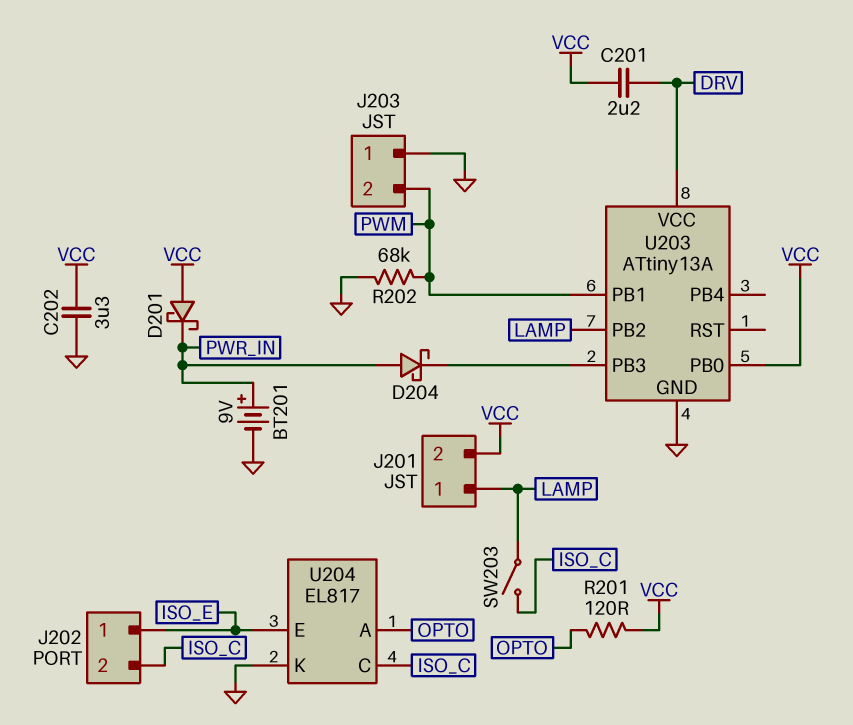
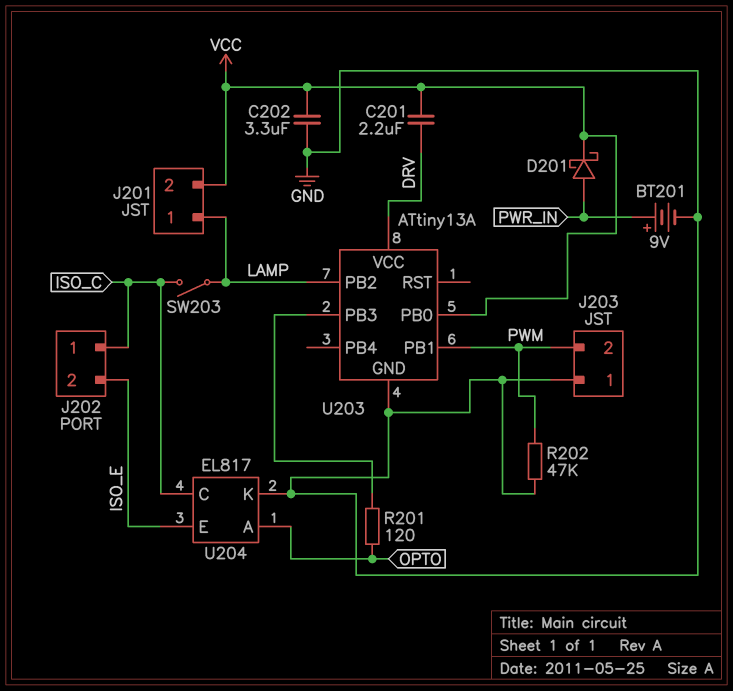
D201: schottky (A VCC, K PWR_IN) -> schottky (A PWR_IN, K VCC)
D204: schottky (A PWR_IN, K U203/PB3) -> none
J202 pin 1: ISO_E -> ISO_C
J202 pin 2: ISO_C -> ISO_E
R201: 120 (OPTO, VCC) -> 120 (OPTO, U203/PB3)
R202: 68k (GND, PWM) -> 47k (GND, PWM)

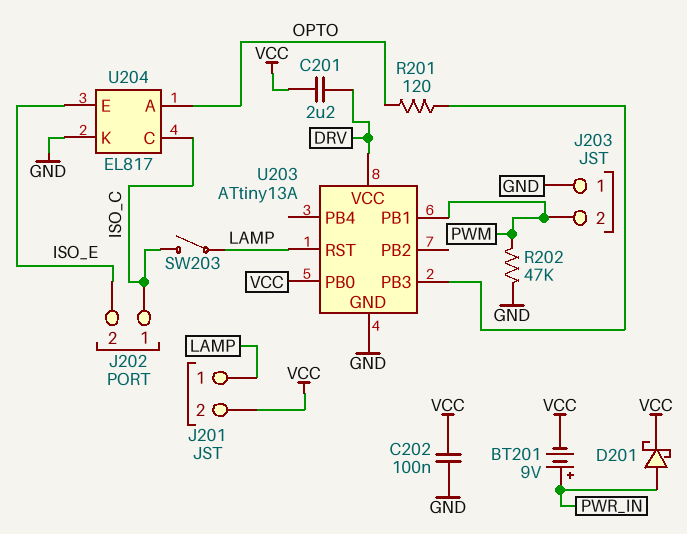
BT201: 9V (plus PWR_IN, minus GND) -> 9V (plus PWR_IN, minus VCC)
C202: 3.3uF (GND, VCC) -> 100nF (GND, VCC)
U203 pin PB2: LAMP -> none
U203 pin RST: none -> LAMP

